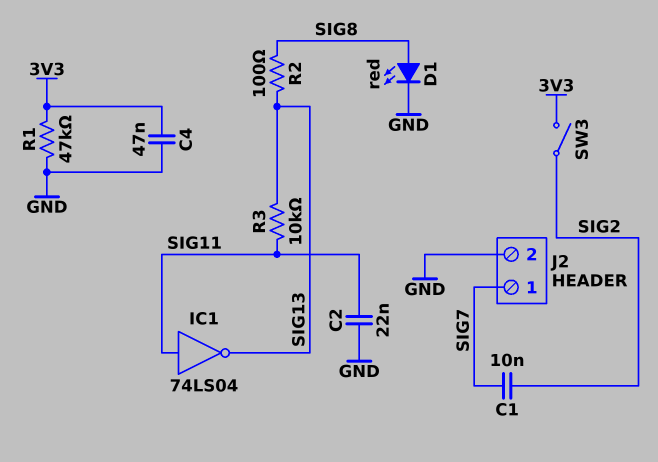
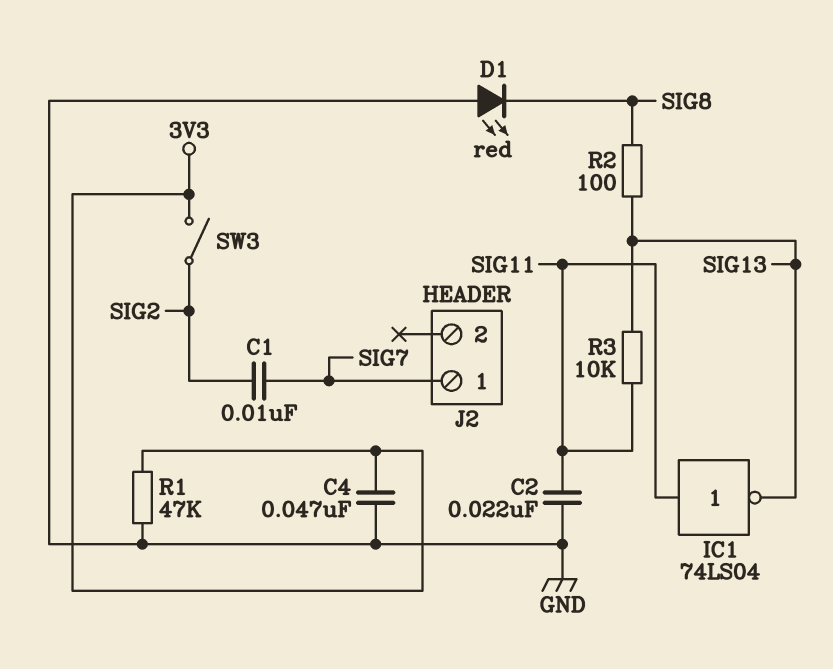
D1: LED red (A SIG8, K GND) -> LED red (A GND, K SIG8)
J2 pin 2: GND -> none

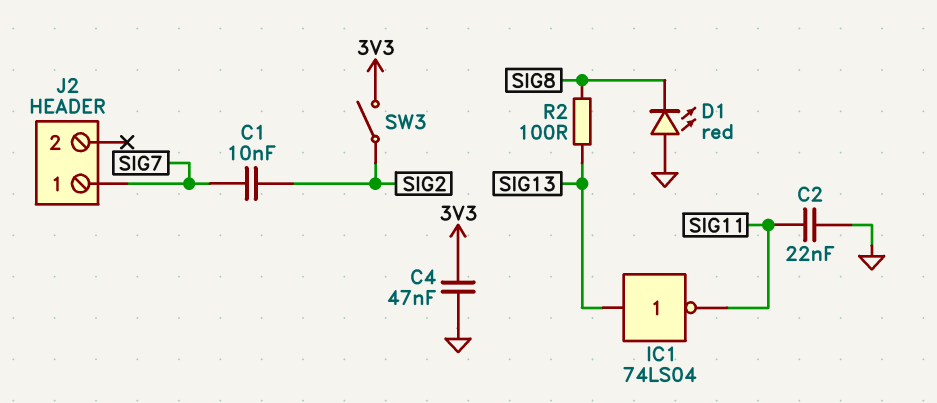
IC1: NOT 74LS04 (in SIG11, out SIG13) -> NOT 74LS04 (in SIG13, out SIG11)
R1: 47k (3V3, GND) -> none
R3: 10k (SIG11, SIG13) -> none

